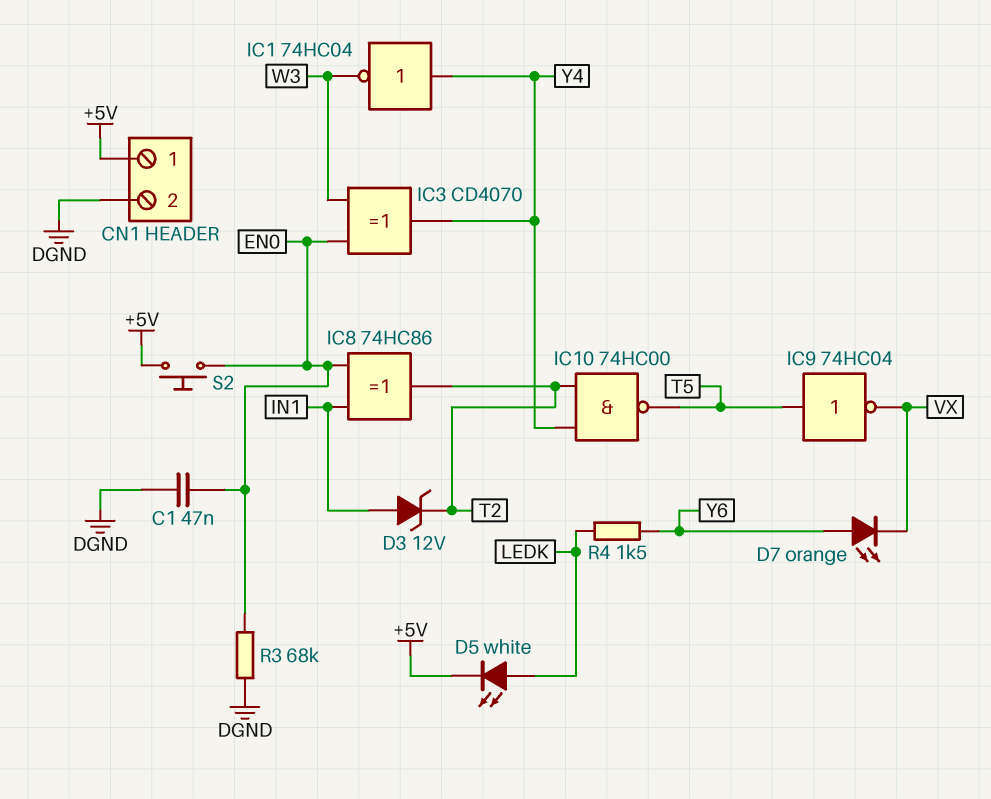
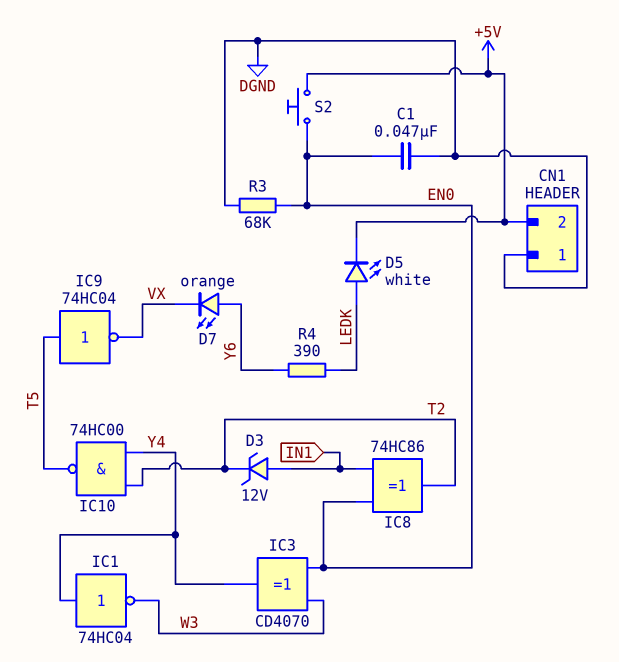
CN1 pin 1: +5V -> DGND
CN1 pin 2: DGND -> +5V
R4: 1.5k (LEDK, Y6) -> 390 (LEDK, Y6)

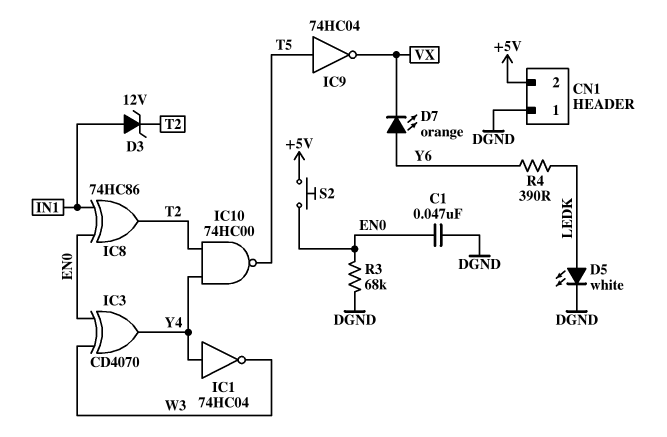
D5: LED white (A LEDK, K +5V) -> LED white (A LEDK, K DGND)

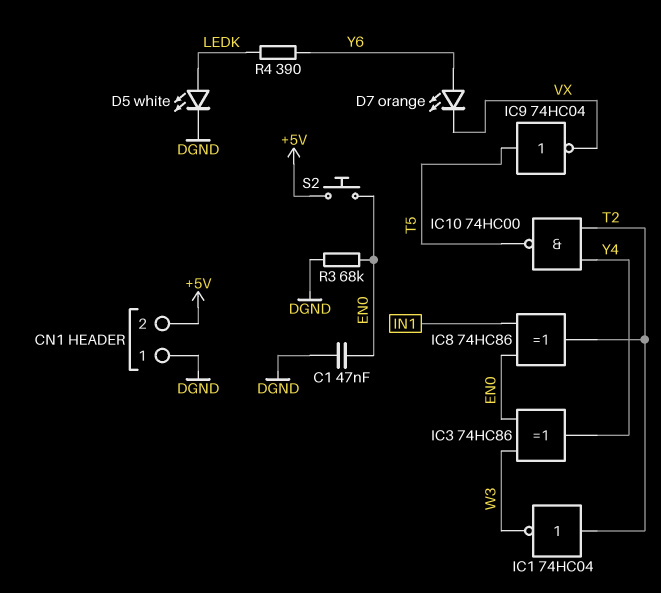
D3: zener 12V (A IN1, K T2) -> none
IC1: NOT 74HC04 (in Y4, out W3) -> NOT 74HC04 (in T2, out W3)
IC3: XOR CD4070 (in EN0, in W3, out Y4) -> XOR 74HC86 (in EN0, in W3, out Y4)

